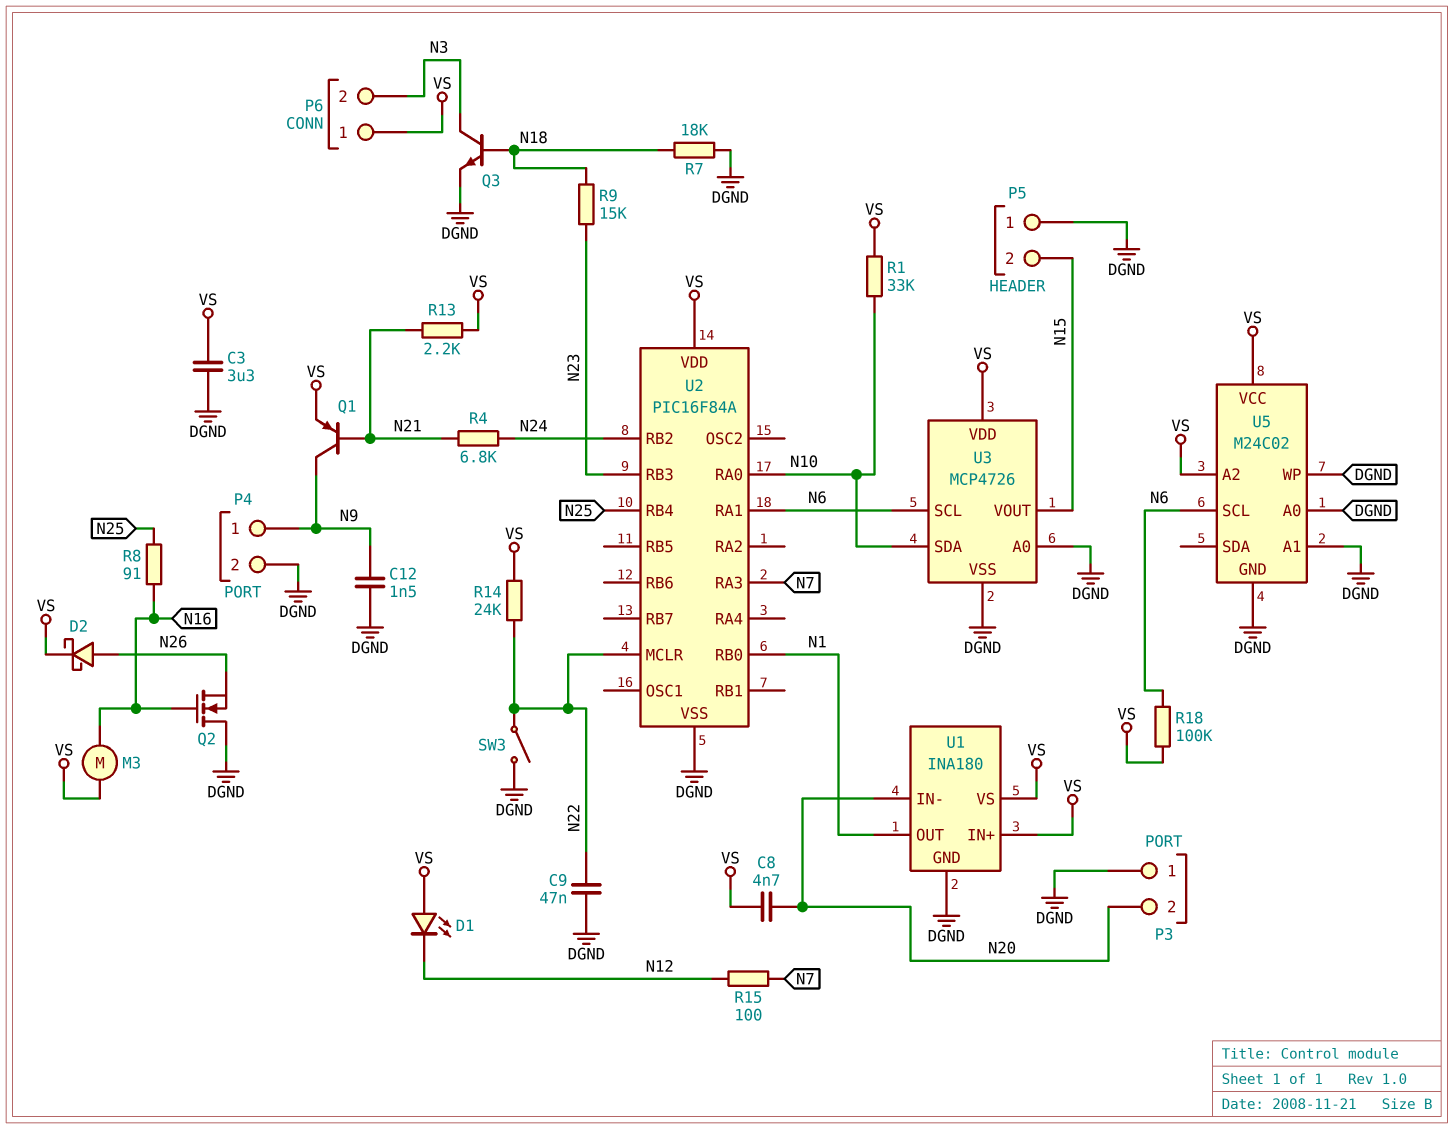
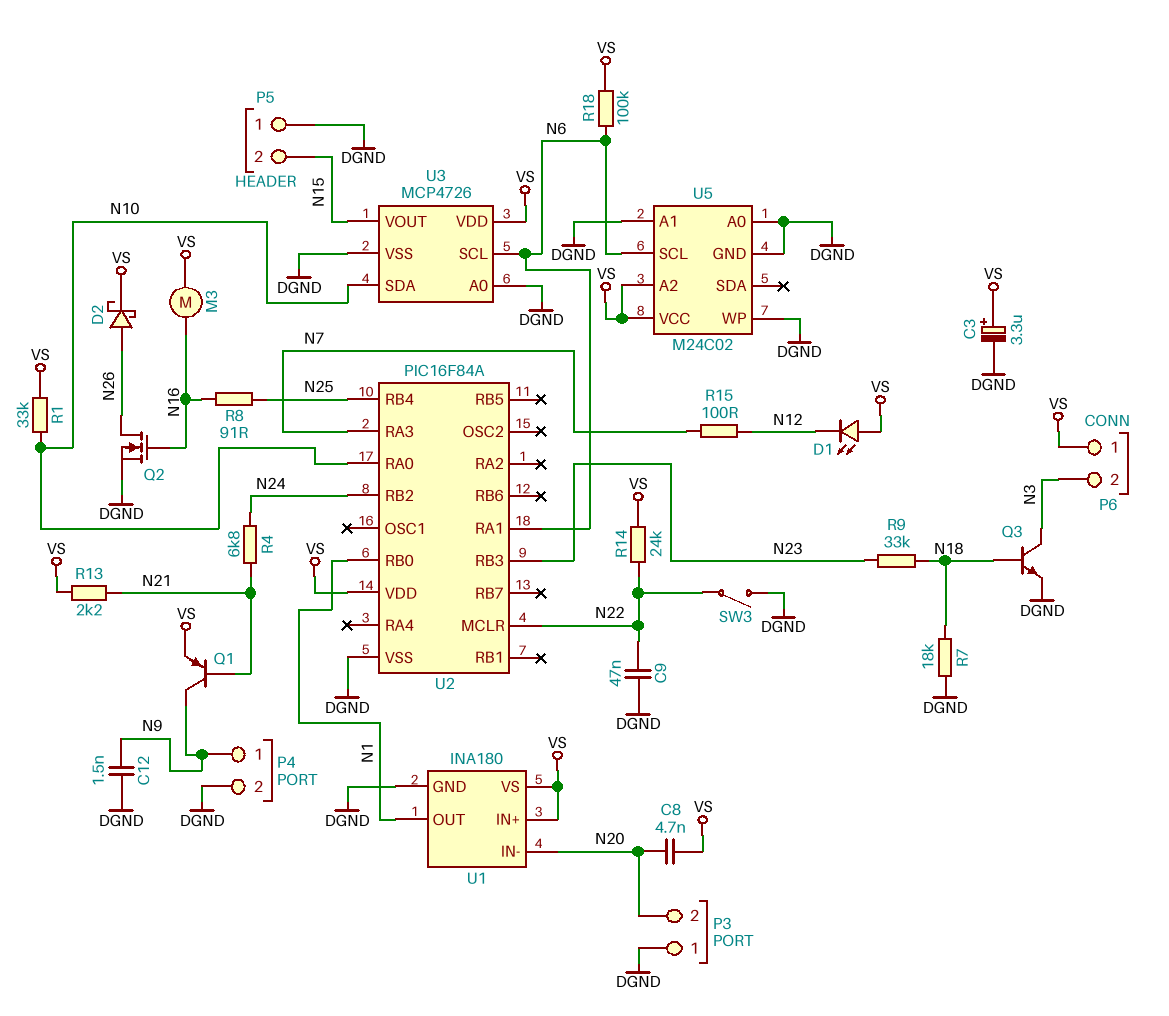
C3: 3.3uF (DGND, VS) -> 3.3uF (plus VS, minus DGND)
Q2: NMOS (G N16, D DGND, S N26) -> NMOS (G N16, D N26, S DGND)
R9: 15k (N18, N23) -> 33k (N18, N23)

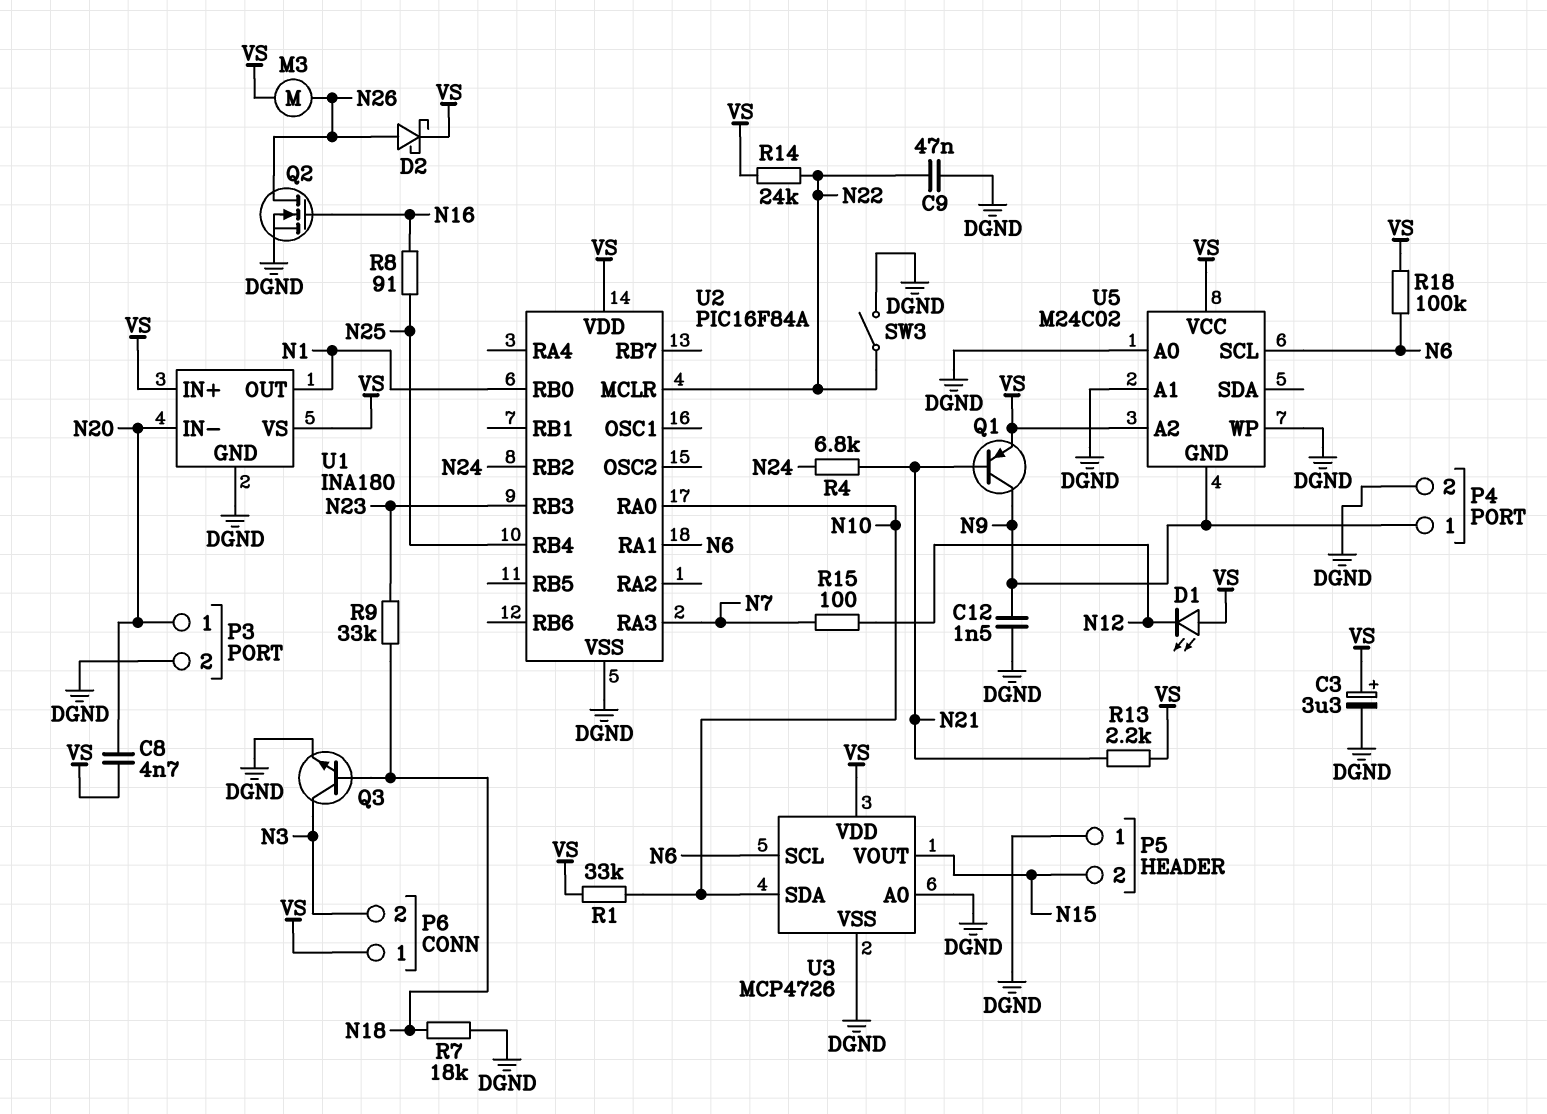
M3: motor (N16, VS) -> motor (N26, VS)
P3 pin 1: DGND -> N20
P3 pin 2: N20 -> DGND
U5 pin GND: DGND -> N9

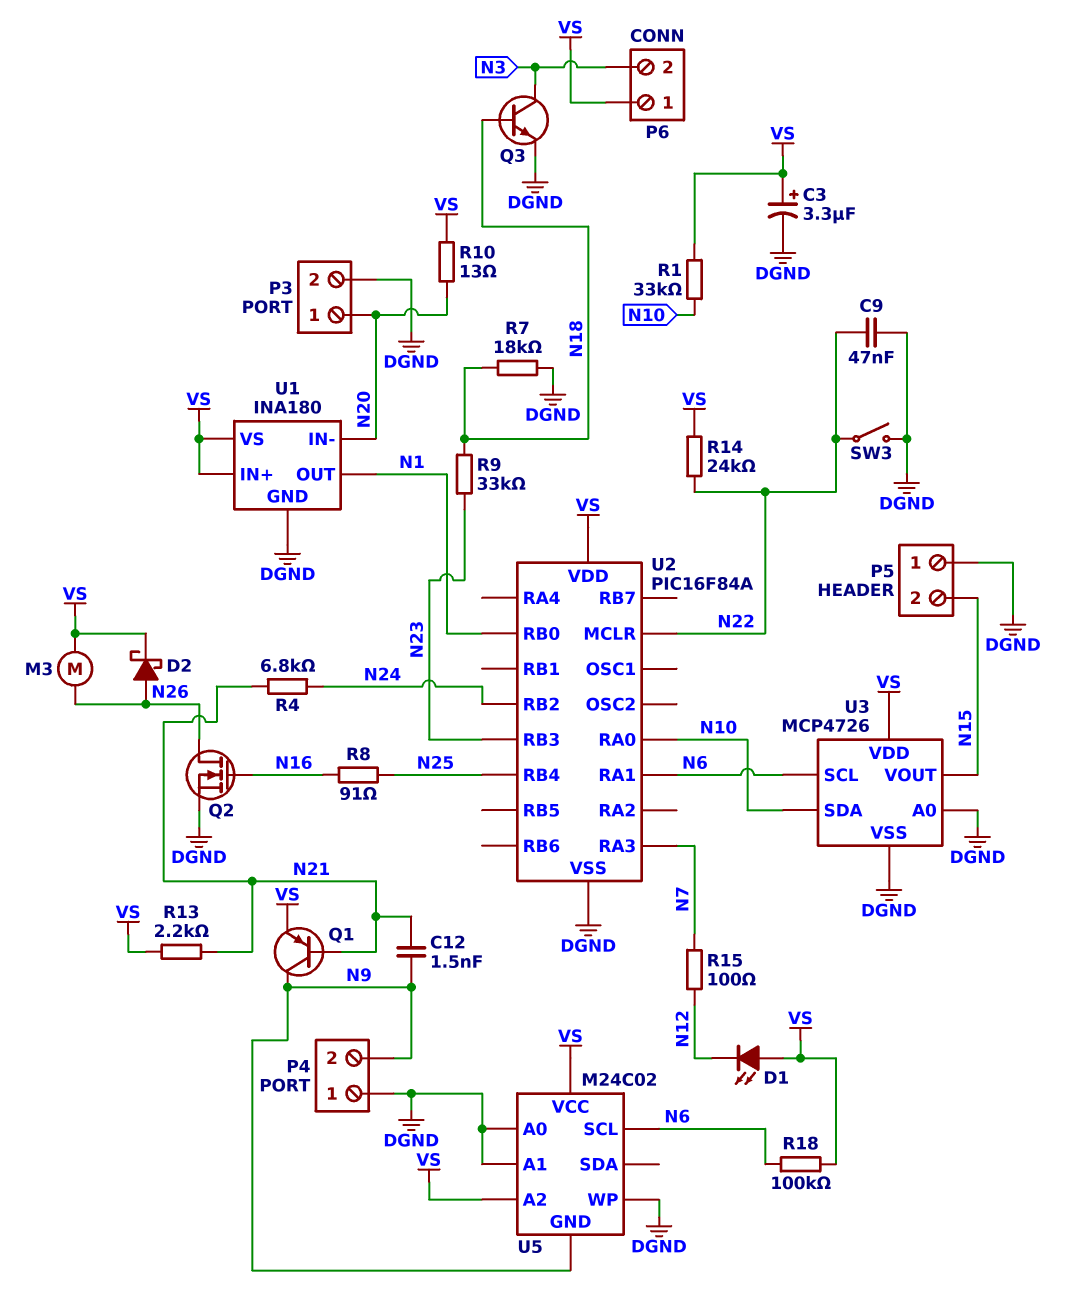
C8: 4.7nF (N20, VS) -> none
C12: 1.5nF (DGND, N9) -> 1.5nF (N9, N21)
P4 pin 1: N9 -> DGND
P4 pin 2: DGND -> N9
R10: none -> 13 (N20, VS)

